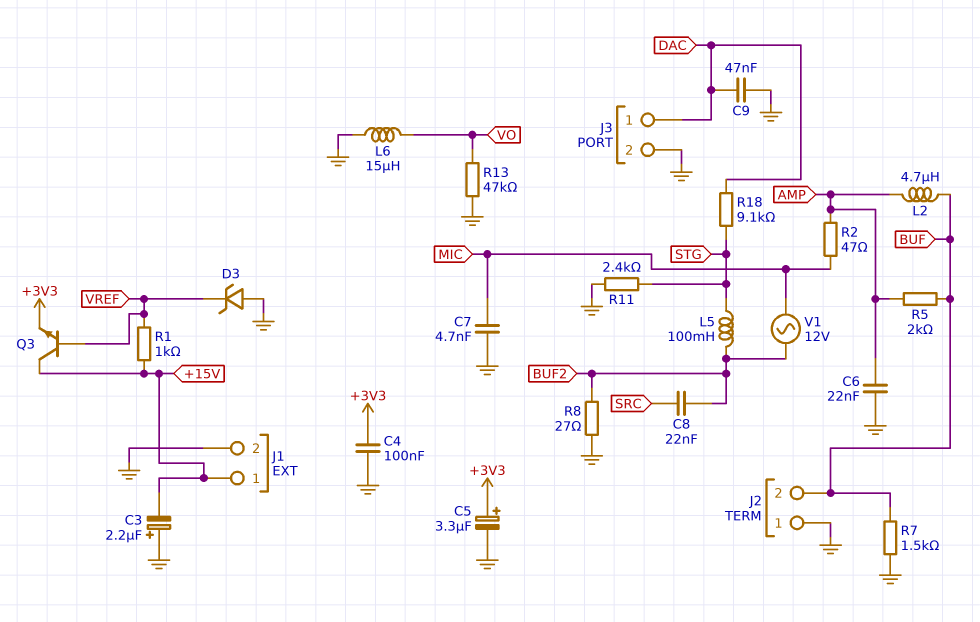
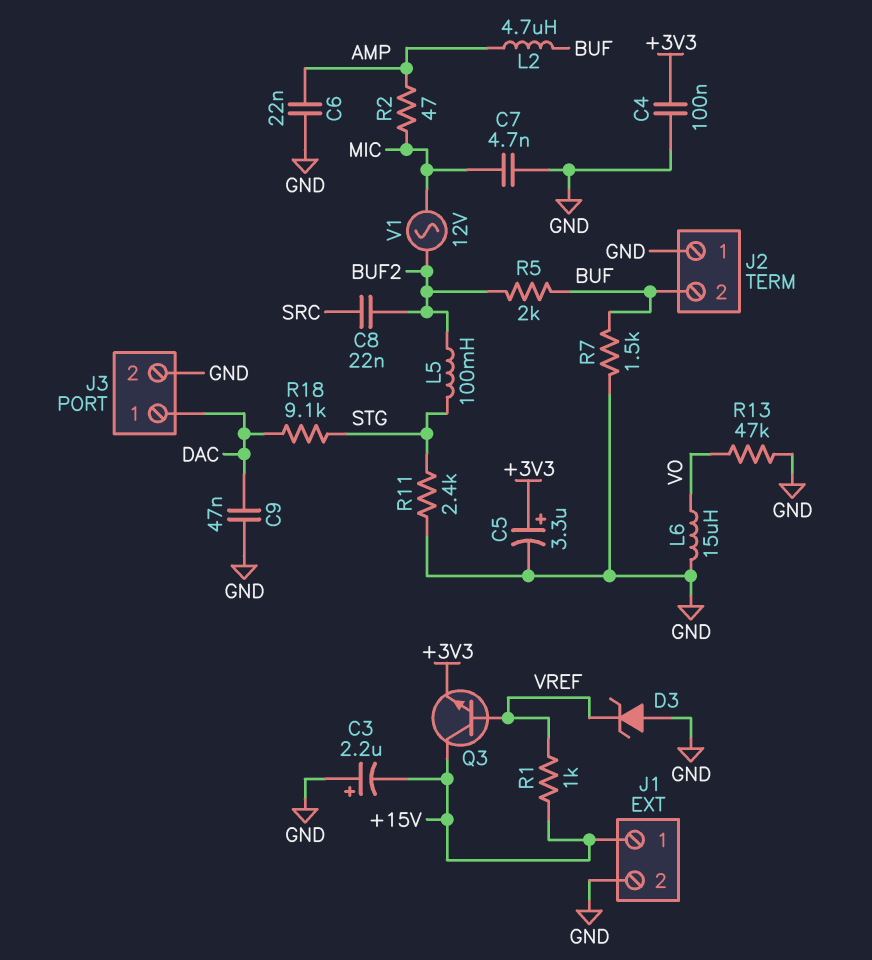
R5: 2k (AMP, BUF) -> 2k (BUF, BUF2)
R8: 27 (BUF2, GND) -> none

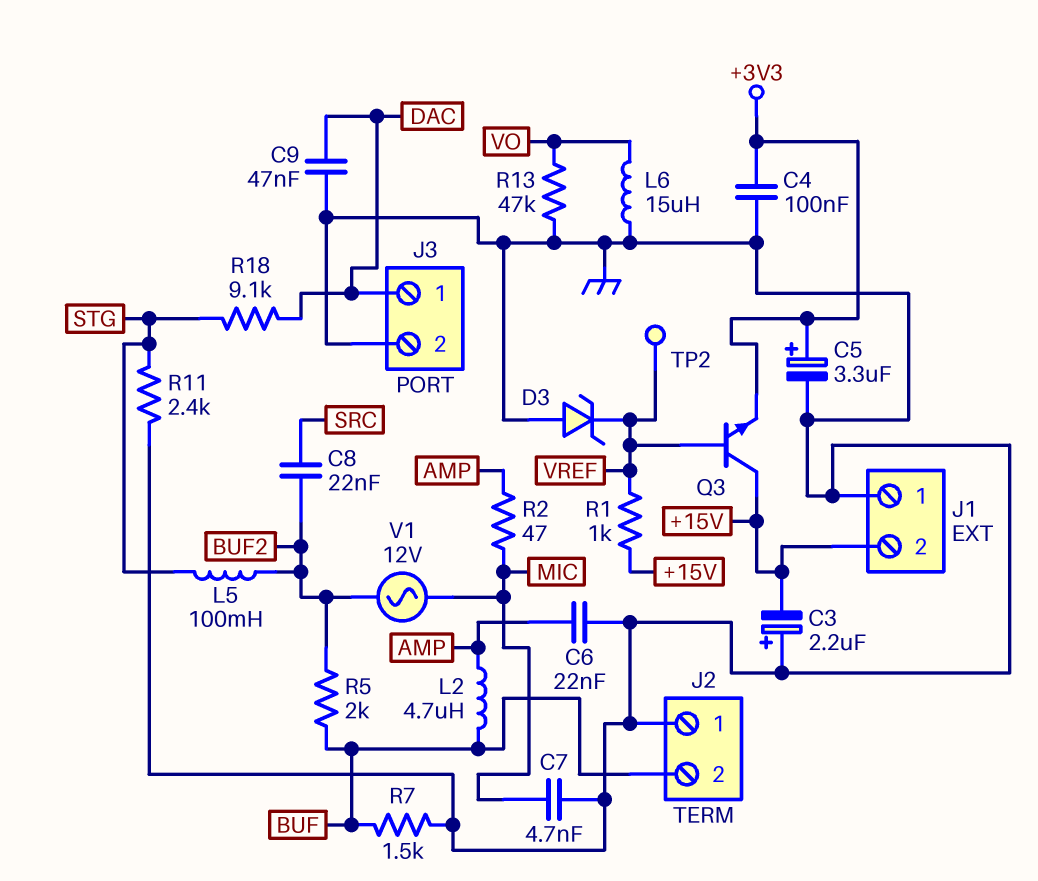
J1 pin 1: +15V -> GND
J1 pin 2: GND -> +15V
TP2: none -> test point (VREF)

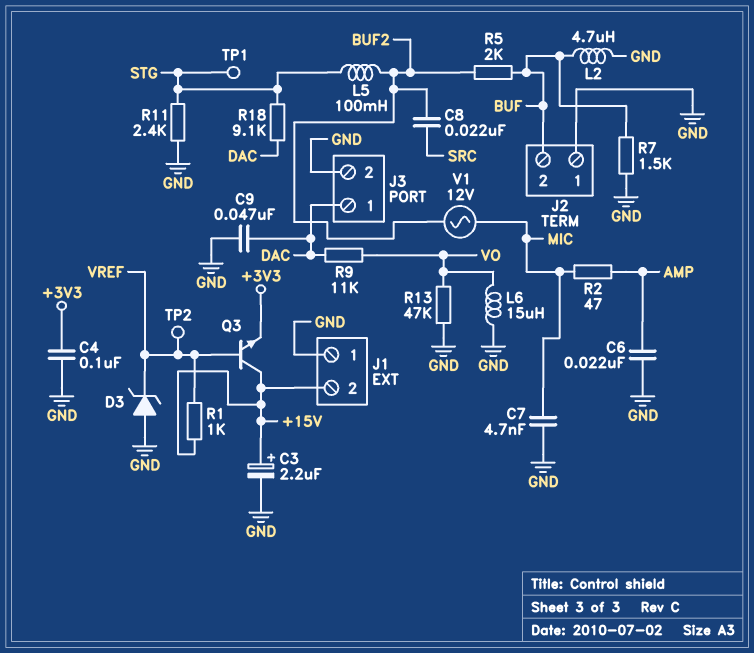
C3: 2.2uF (plus GND, minus +15V) -> 2.2uF (plus +15V, minus GND)
C5: 3.3uF (plus +3V3, minus GND) -> none
L2: 4.7uH (AMP, BUF) -> 4.7uH (BUF, GND)
R9: none -> 11k (DAC, VO)
TP1: none -> test point (STG)

